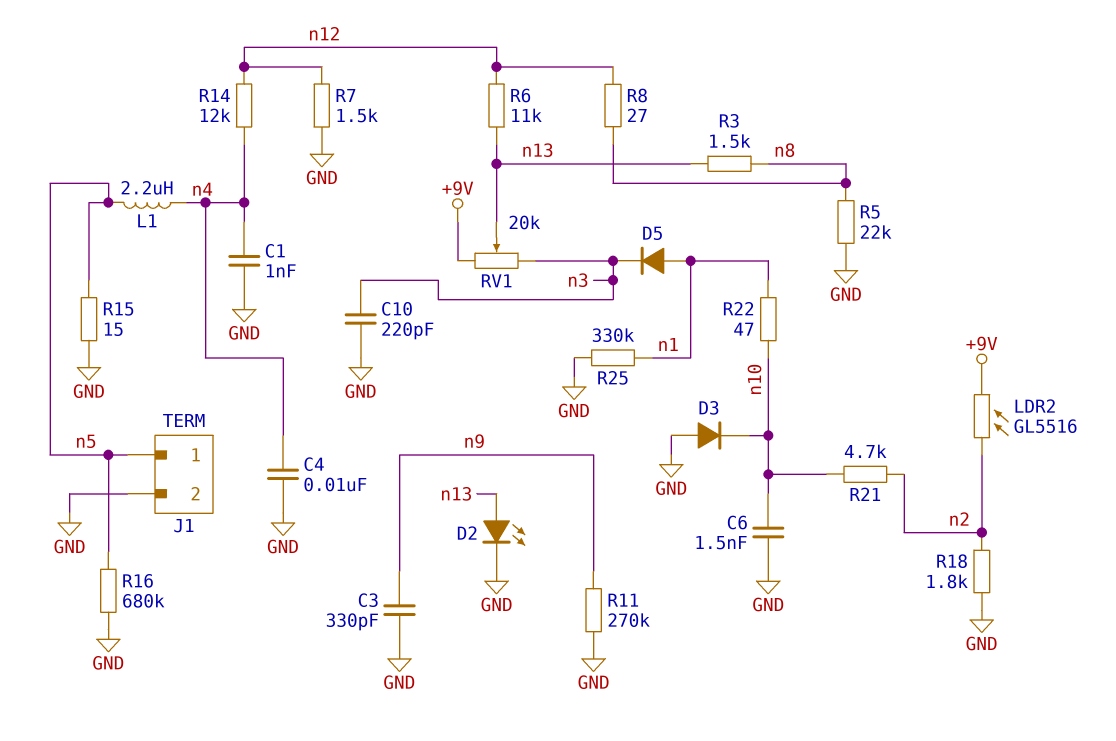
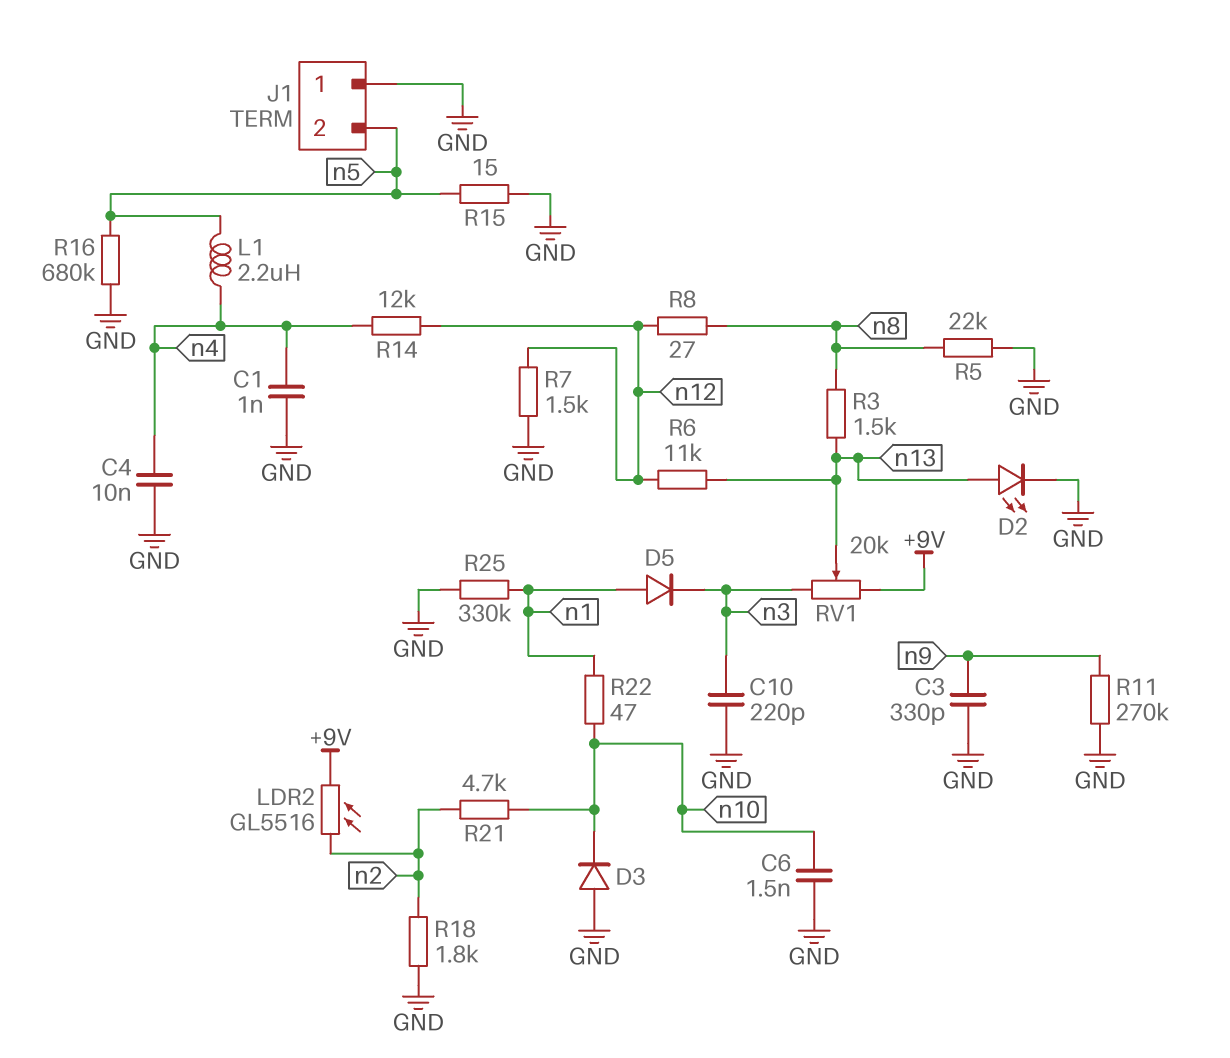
J1 pin 1: n5 -> GND
J1 pin 2: GND -> n5

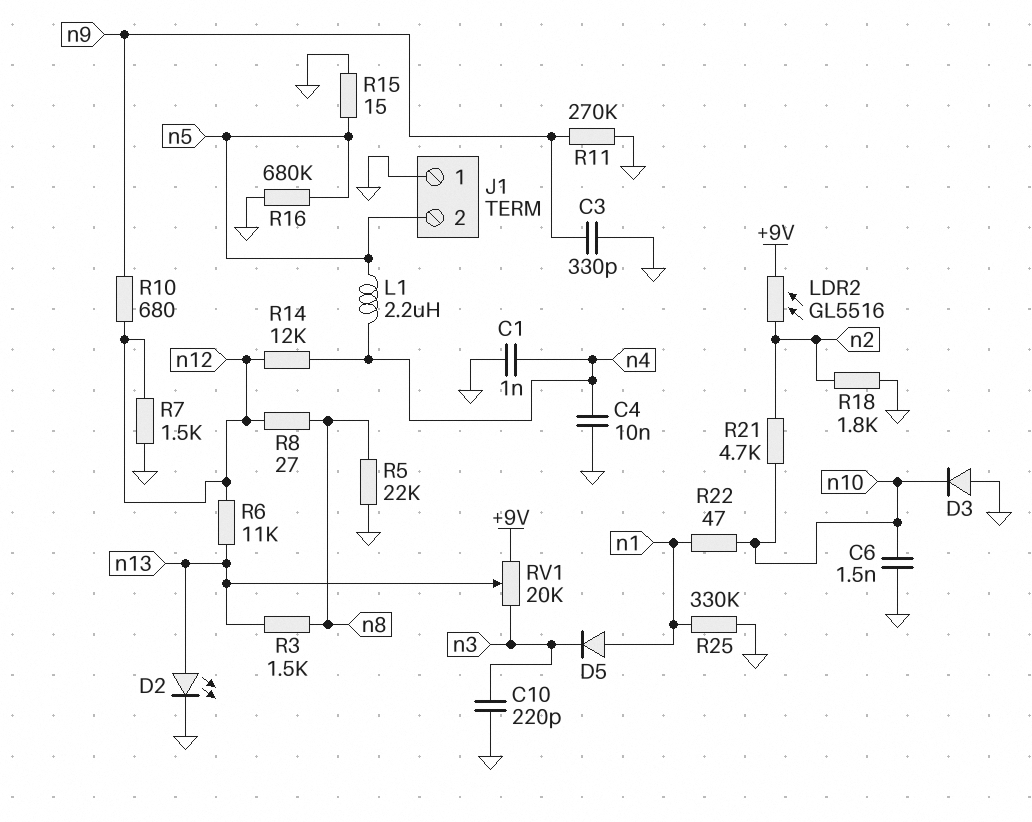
R10: none -> 680 (n9, n12)

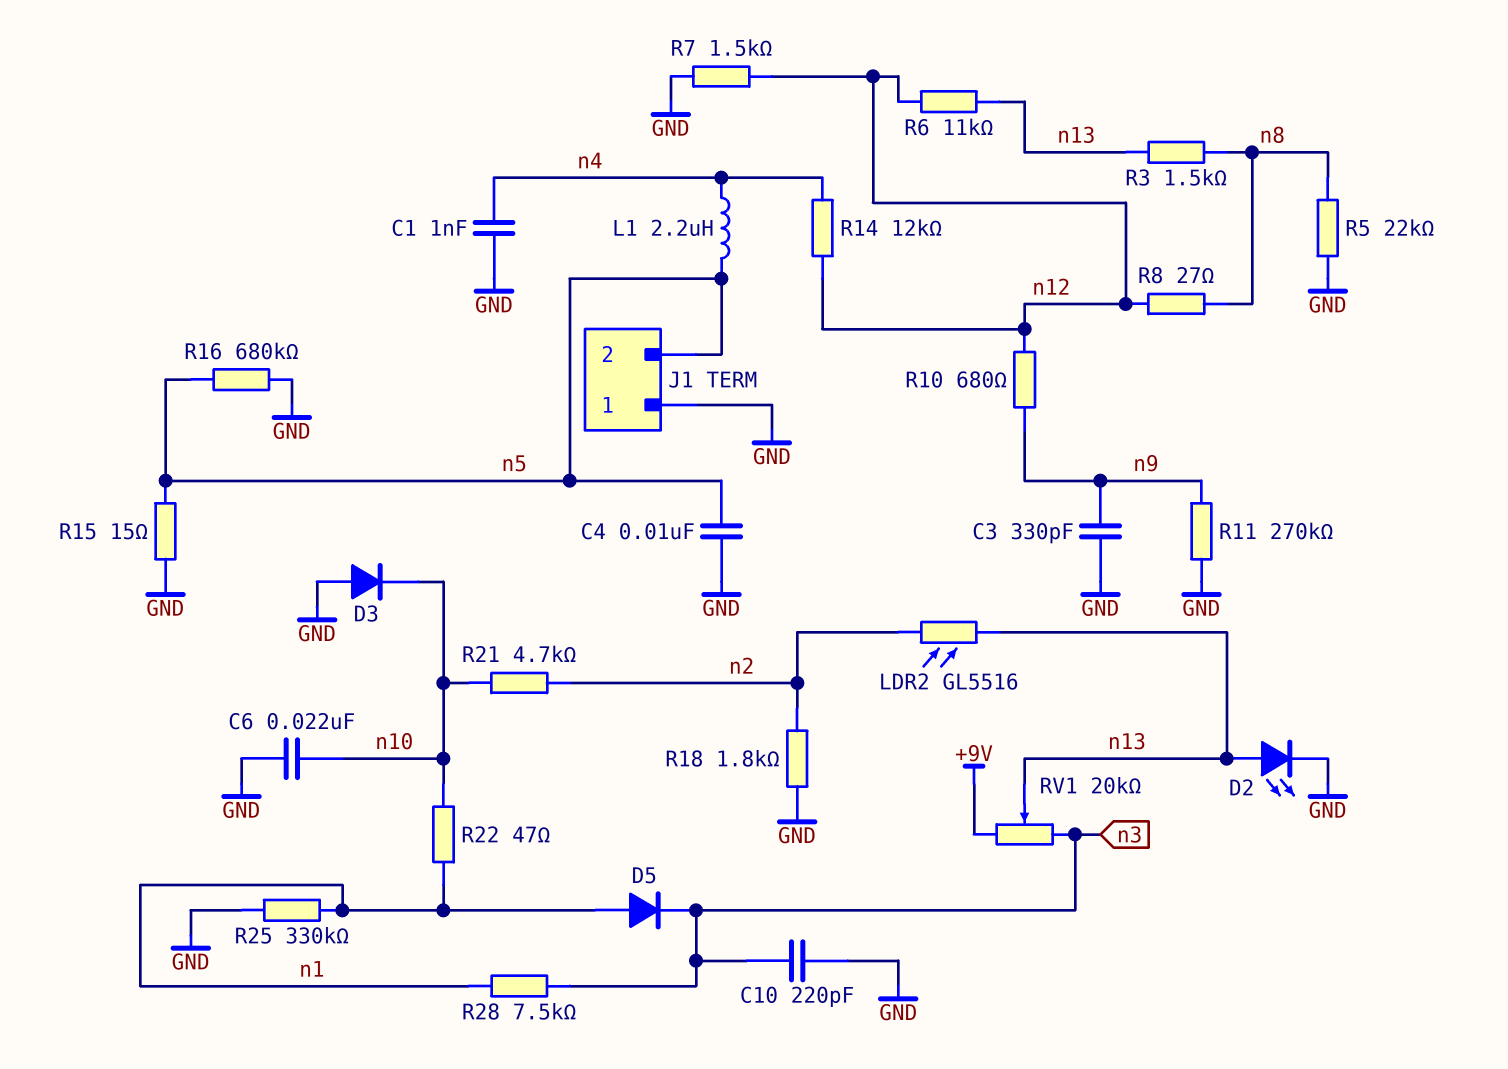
C4: 10nF (GND, n4) -> 10nF (GND, n5)
C6: 1.5nF (GND, n10) -> 22nF (GND, n10)
LDR2: GL5516 (+9V, n2) -> GL5516 (n2, n13)
R28: none -> 7.5k (n1, n3)

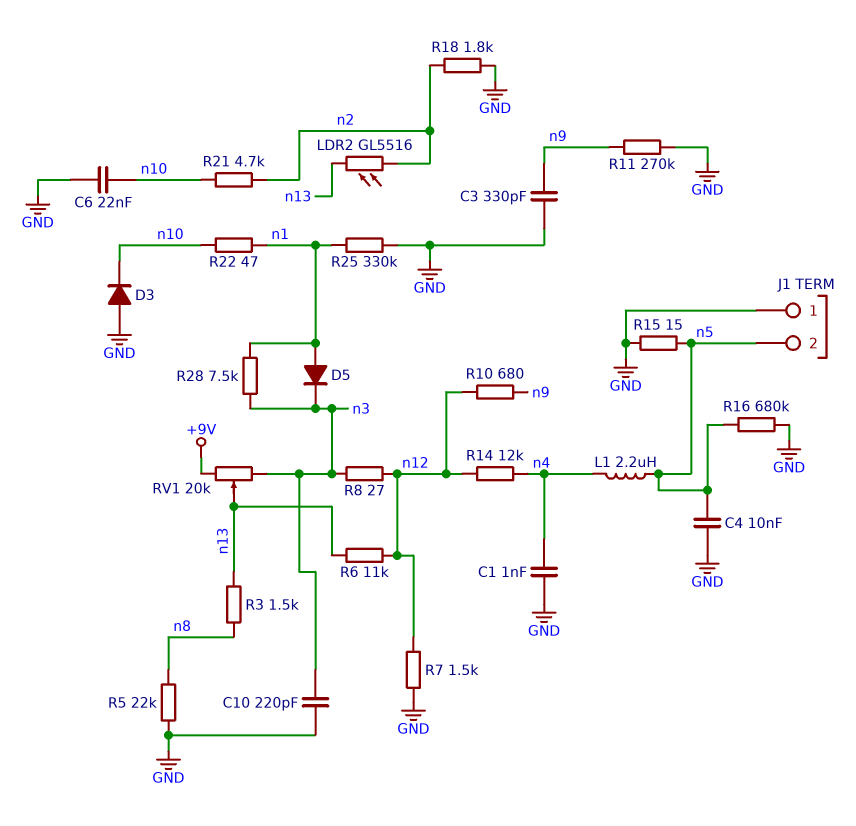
D2: LED (A n13, K GND) -> none
R8: 27 (n8, n12) -> 27 (n3, n12)

